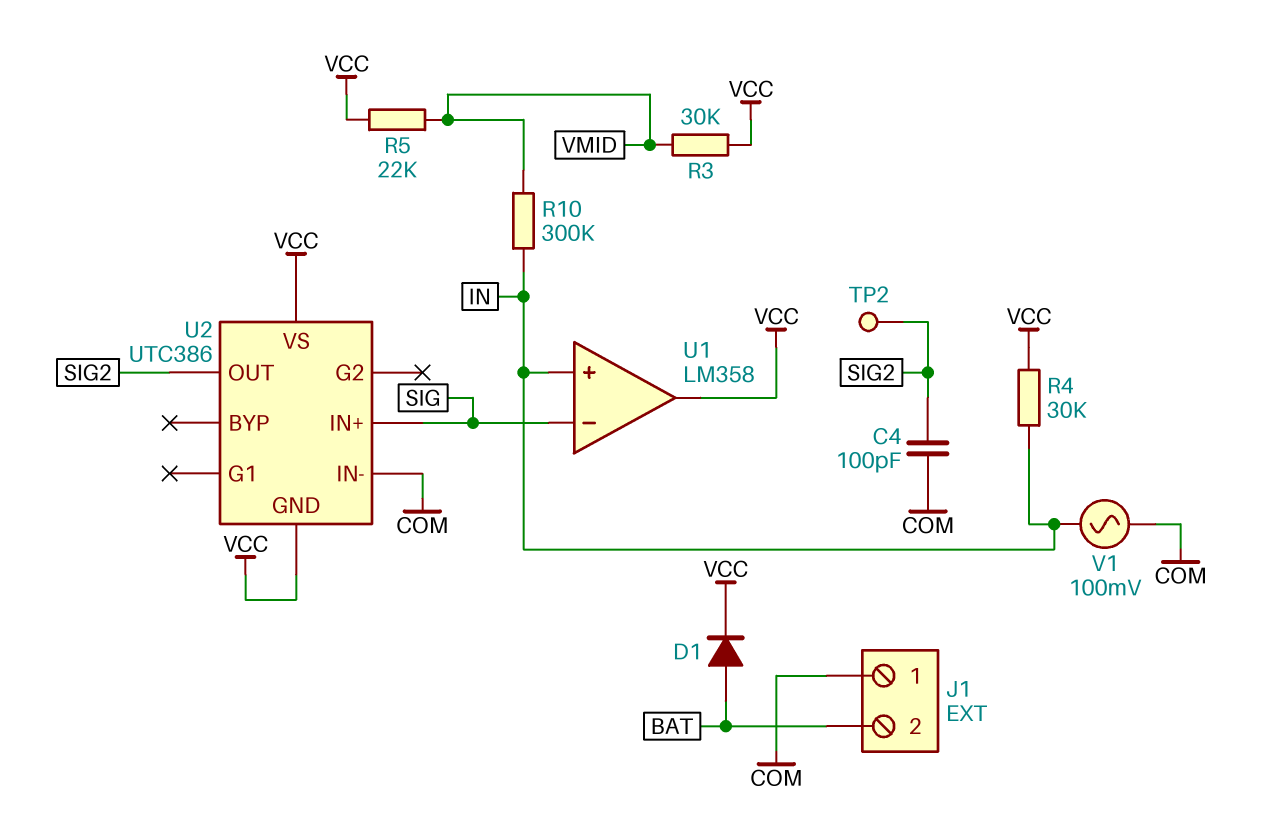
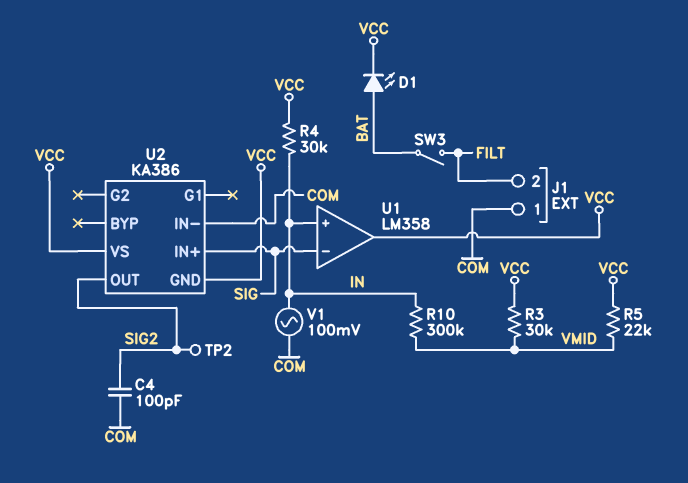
D1: diode (A BAT, K VCC) -> LED (A BAT, K VCC)
J1 pin 2: BAT -> FILT
SW3: none -> switch (BAT, FILT)
U2: UTC386 -> KA386

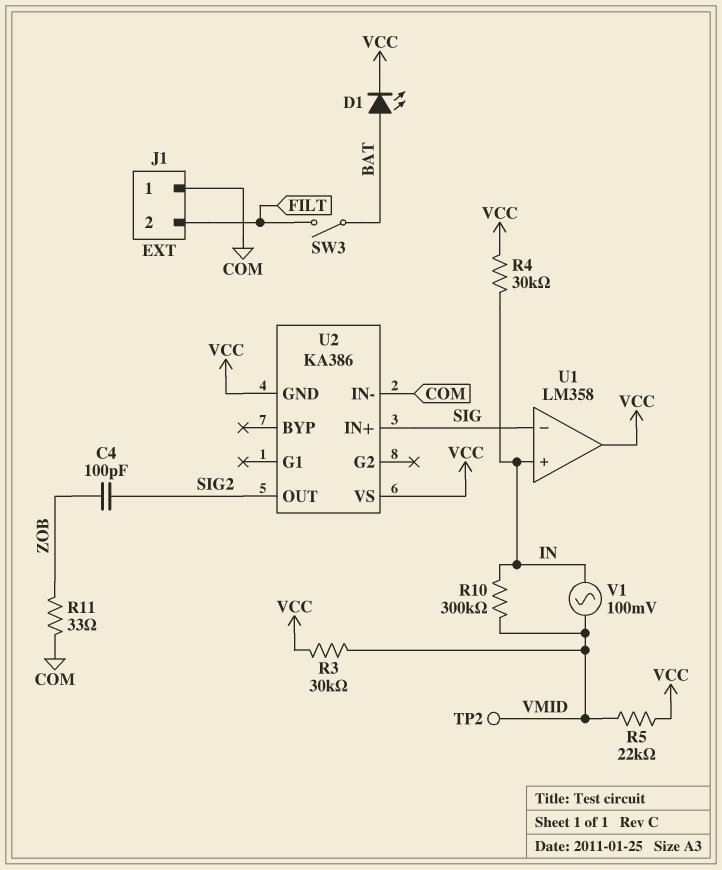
C4: 100pF (COM, SIG2) -> 100pF (SIG2, ZOB)
R11: none -> 33 (COM, ZOB)
TP2: test point (SIG2) -> test point (VMID)
V1: AC 100mV (COM, IN) -> AC 100mV (IN, VMID)

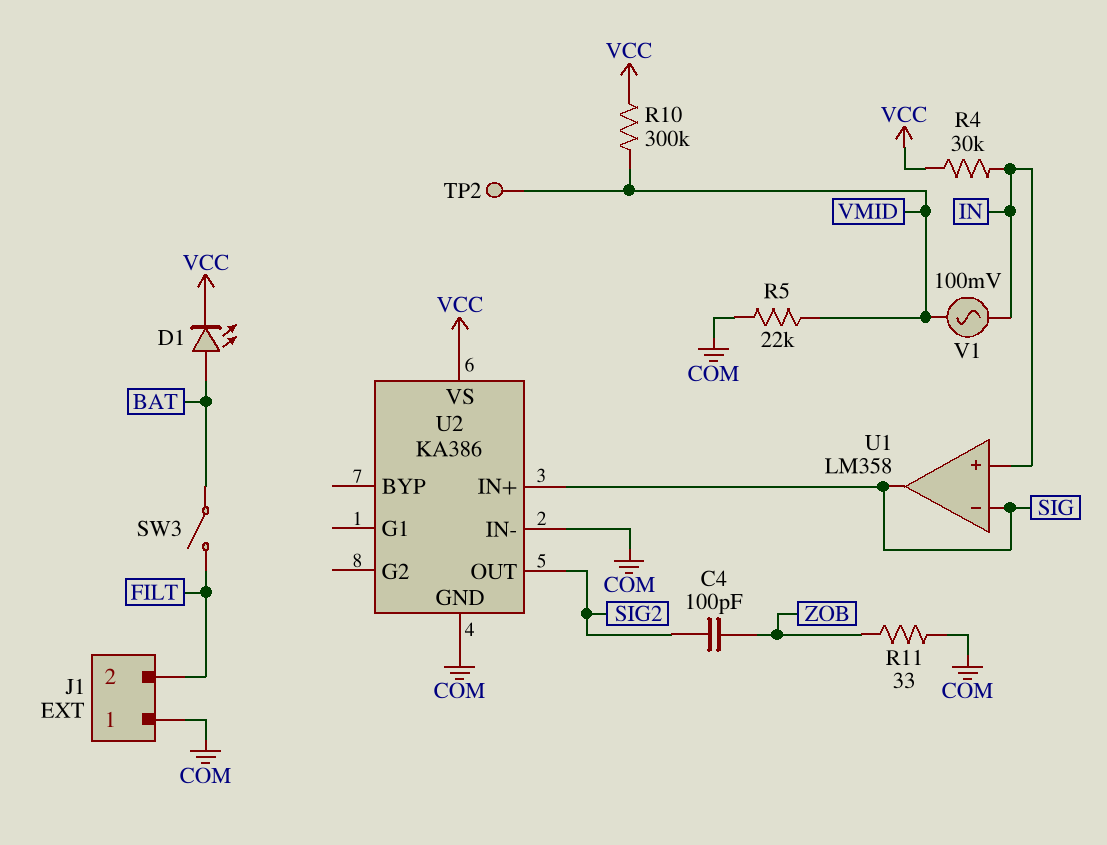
R3: 30k (VCC, VMID) -> none
R5: 22k (VCC, VMID) -> 22k (COM, VMID)
R10: 300k (IN, VMID) -> 300k (VCC, VMID)
U1 pin out: VCC -> SIG
U2 pin GND: VCC -> COM

